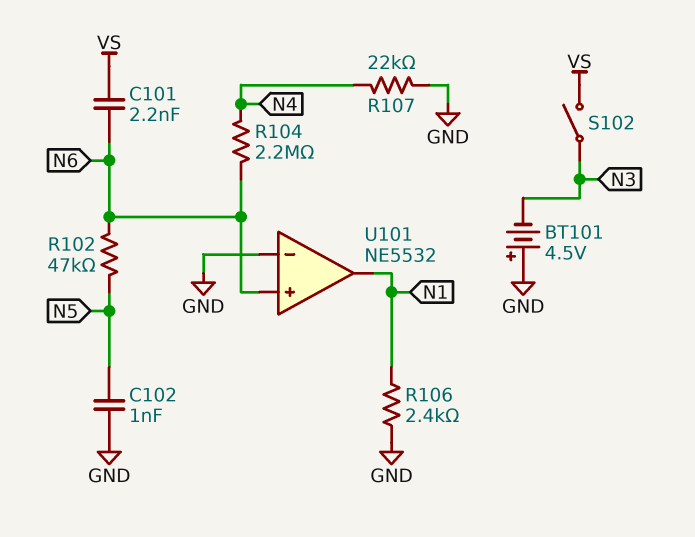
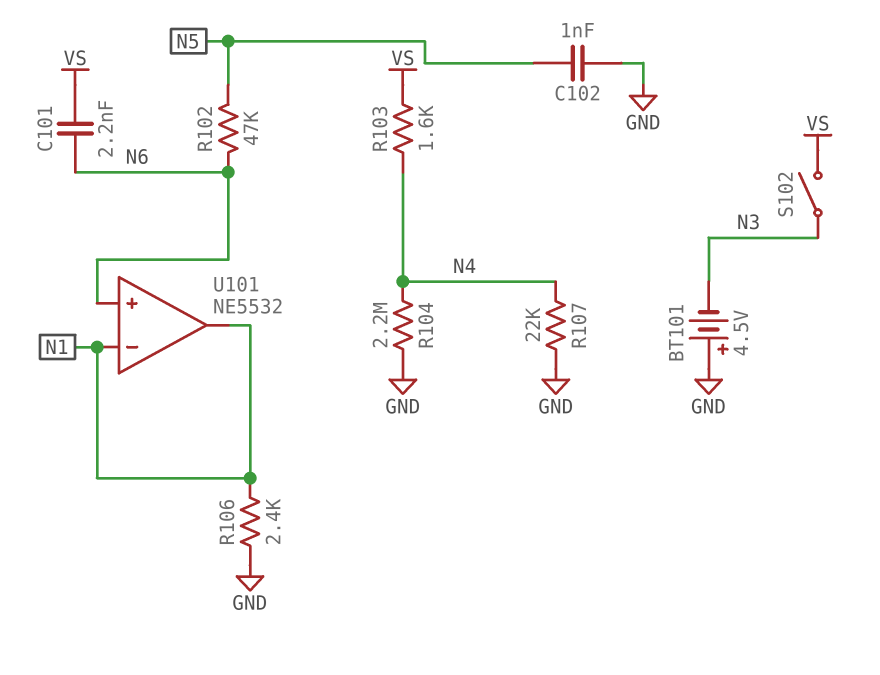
R103: none -> 1.6k (N4, VS)
R104: 2.2M (N4, N6) -> 2.2M (GND, N4)
U101 pin in-: GND -> N1

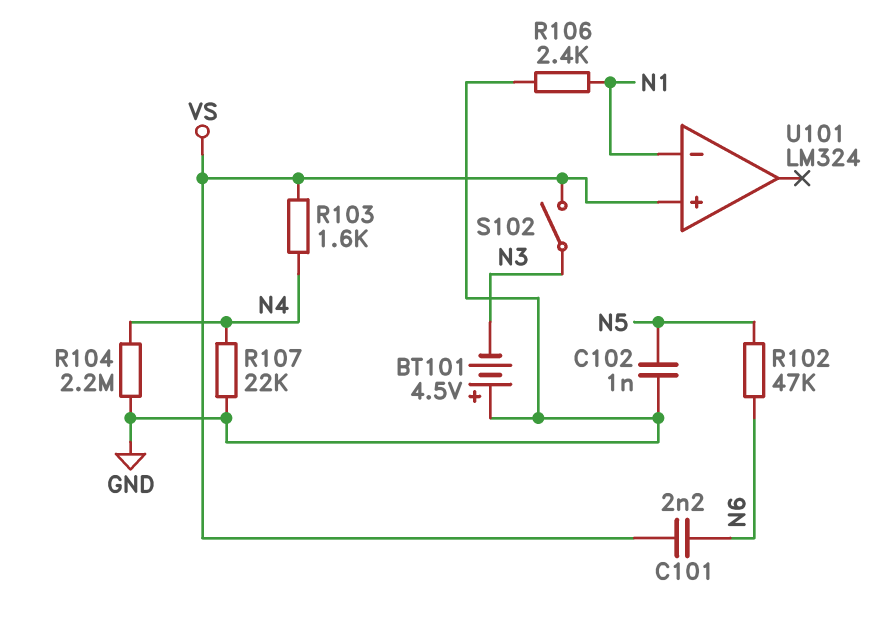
U101: NE5532 -> LM324
U101 pin in+: N6 -> VS
U101 pin out: N1 -> none

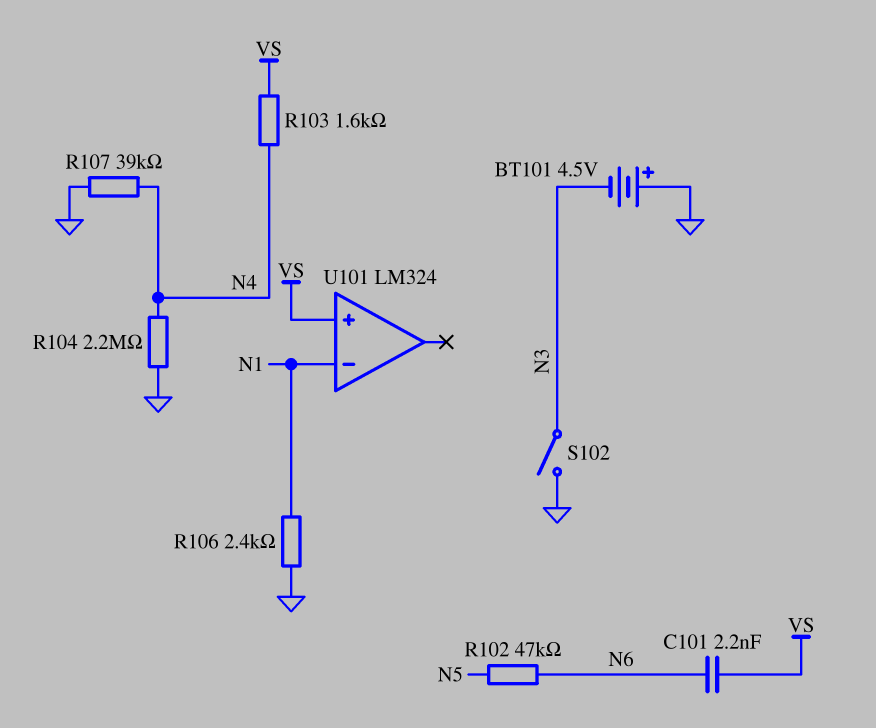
C102: 1nF (GND, N5) -> none
R107: 22k (GND, N4) -> 39k (GND, N4)
S102: switch (N3, VS) -> switch (GND, N3)

